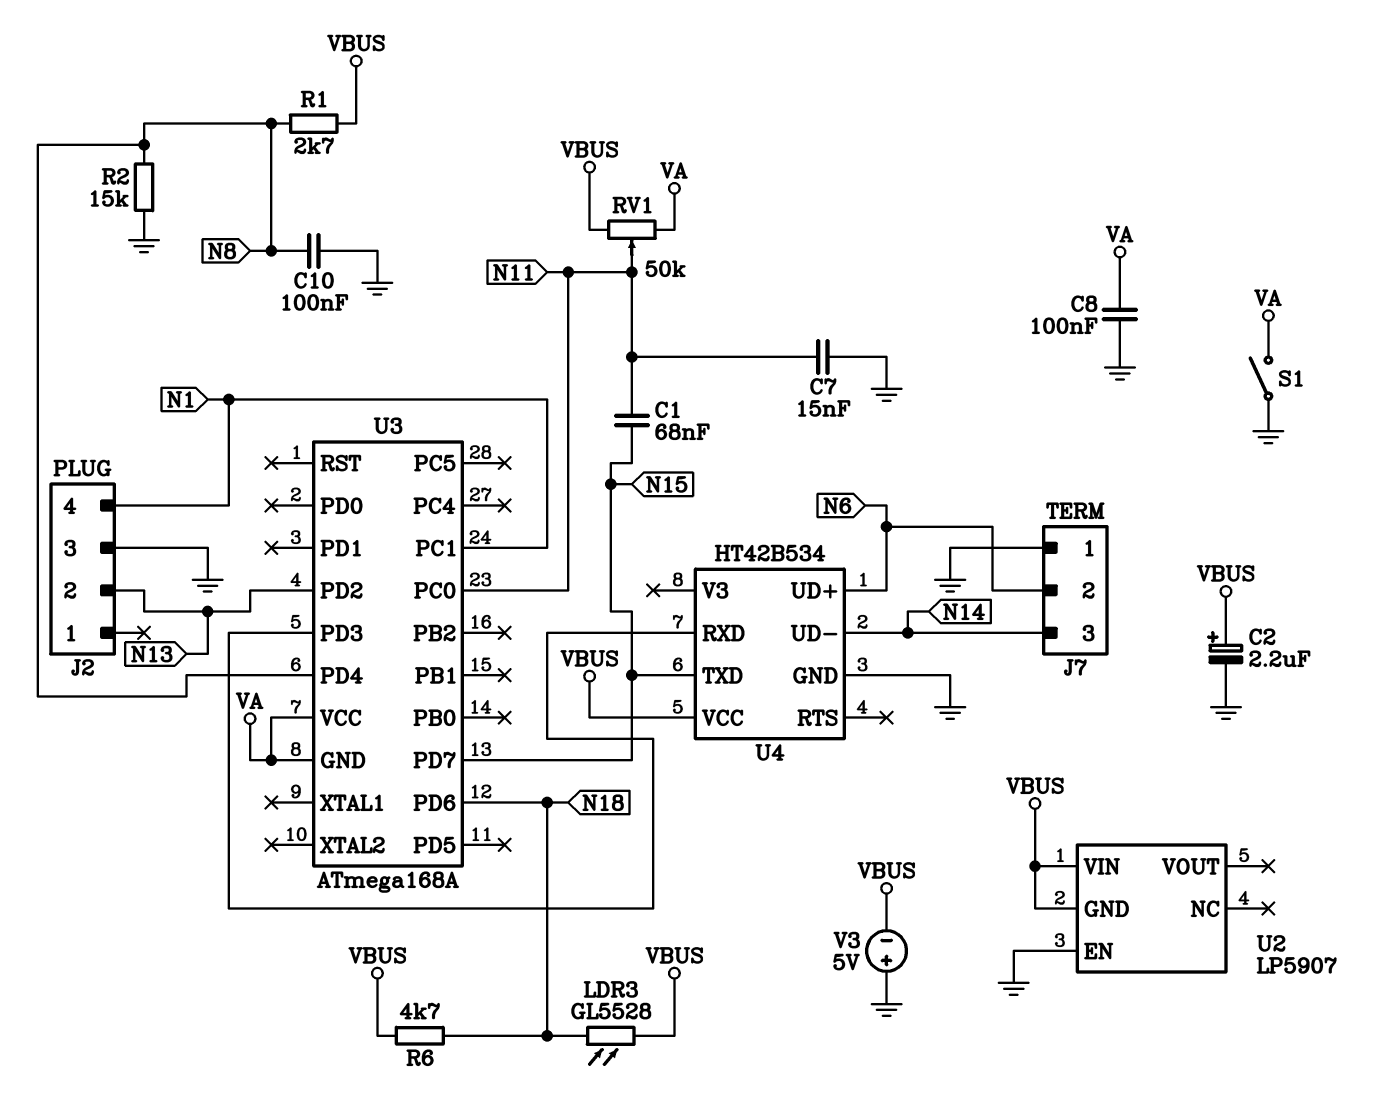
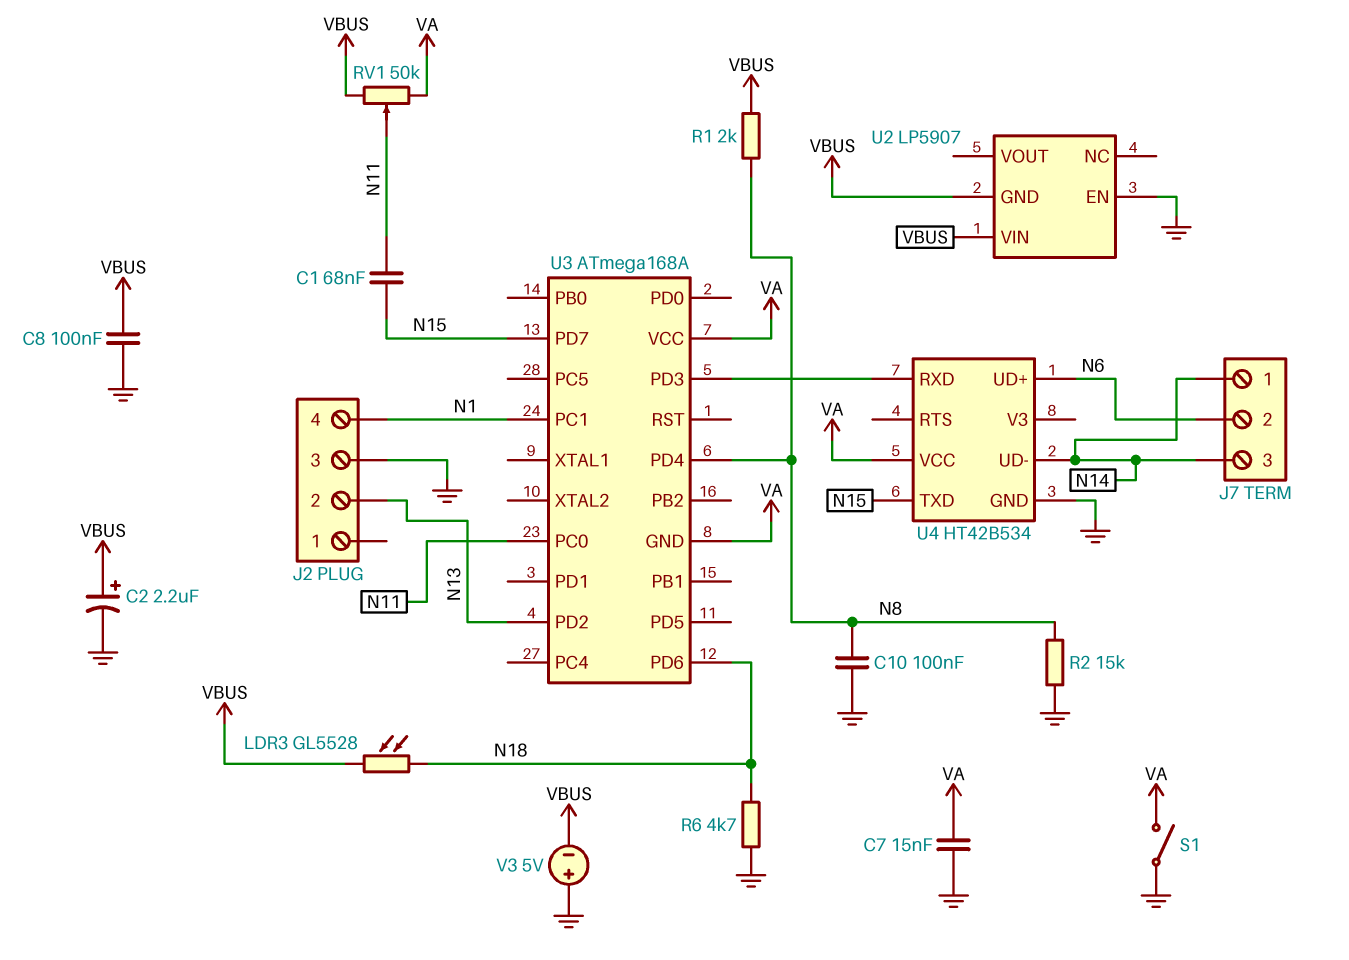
C7: 15nF (GND, N11) -> 15nF (GND, VA)
C8: 100nF (GND, VA) -> 100nF (GND, VBUS)
J7 pin 1: GND -> N14
R1: 2.7k (N8, VBUS) -> 2k (N8, VBUS)
R6: 4.7k (N18, VBUS) -> 4.7k (GND, N18)
U4 pin VCC: VBUS -> VA

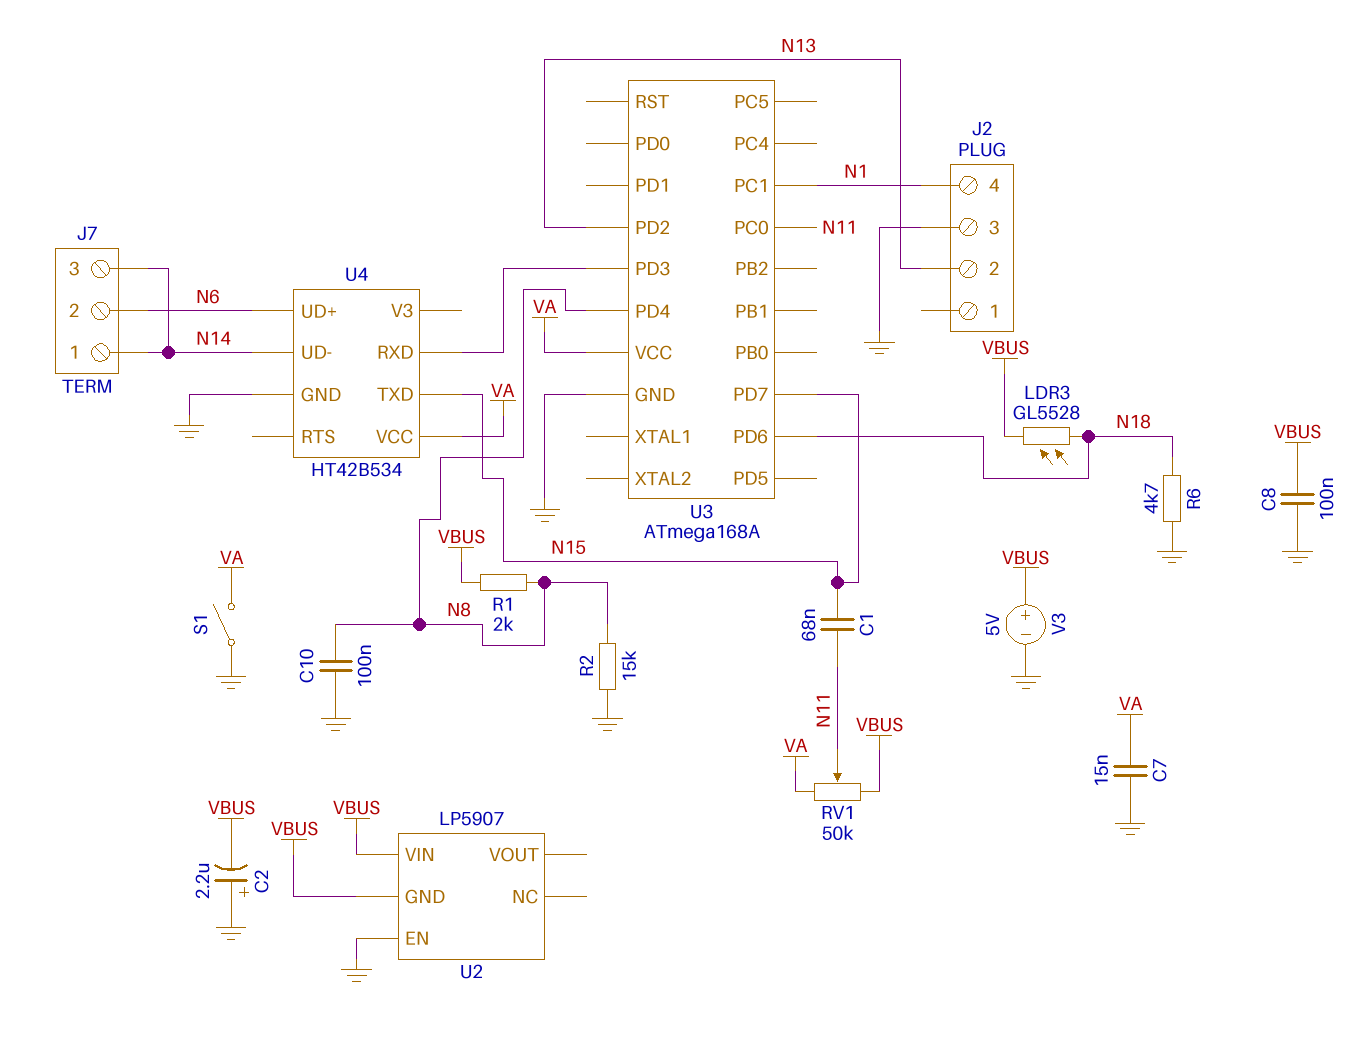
C2: 2.2uF (plus VBUS, minus GND) -> 2.2uF (plus GND, minus VBUS)
U3 pin GND: VA -> GND
V3: 5V (plus GND, minus VBUS) -> 5V (plus VBUS, minus GND)

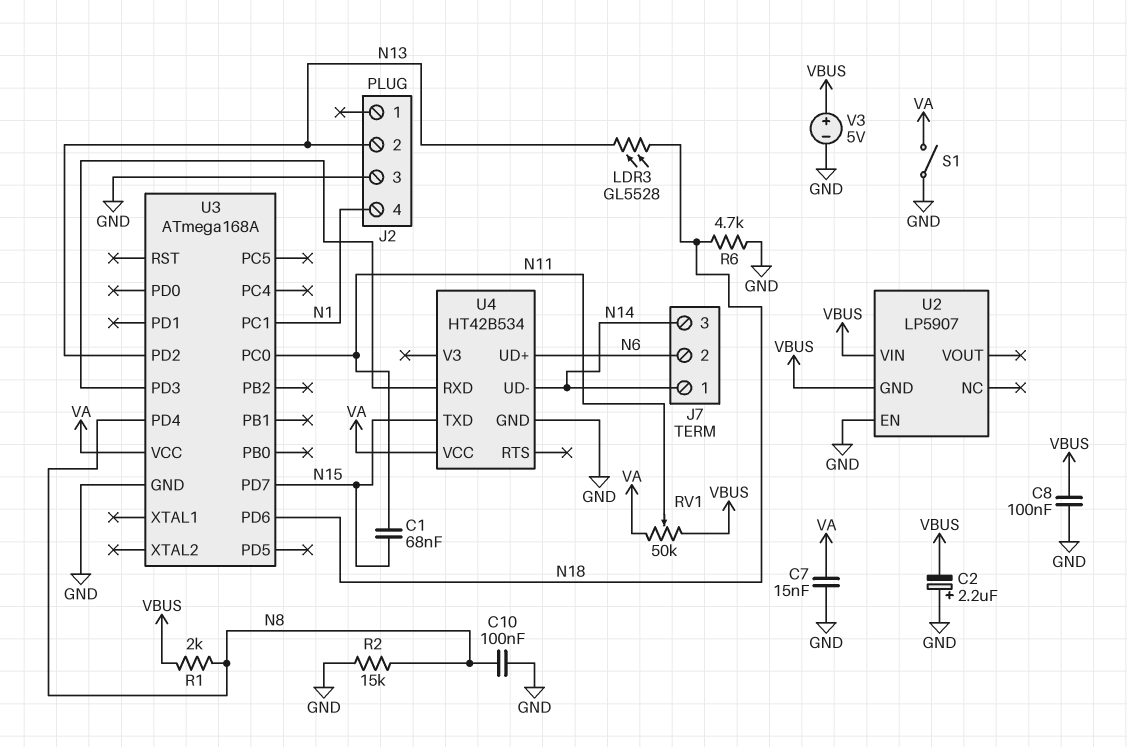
LDR3: GL5528 (N18, VBUS) -> GL5528 (N13, N18)

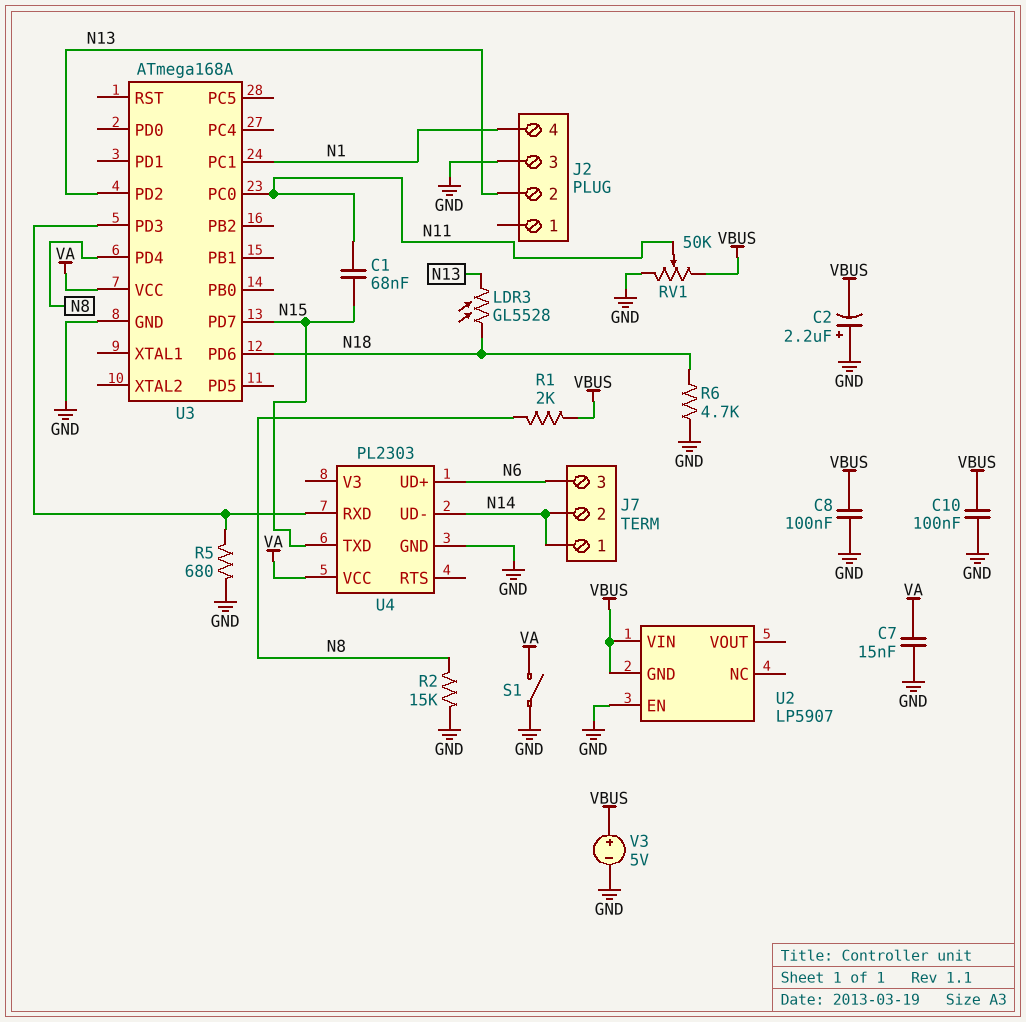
C10: 100nF (GND, N8) -> 100nF (GND, VBUS)
J7 pin 2: N6 -> N14
J7 pin 3: N14 -> N6
R5: none -> 680 (GND, U3/PD3)
RV1: 50k (VA, VBUS, wiper N11) -> 50k (GND, VBUS, wiper N11)
U4: HT42B534 -> PL2303

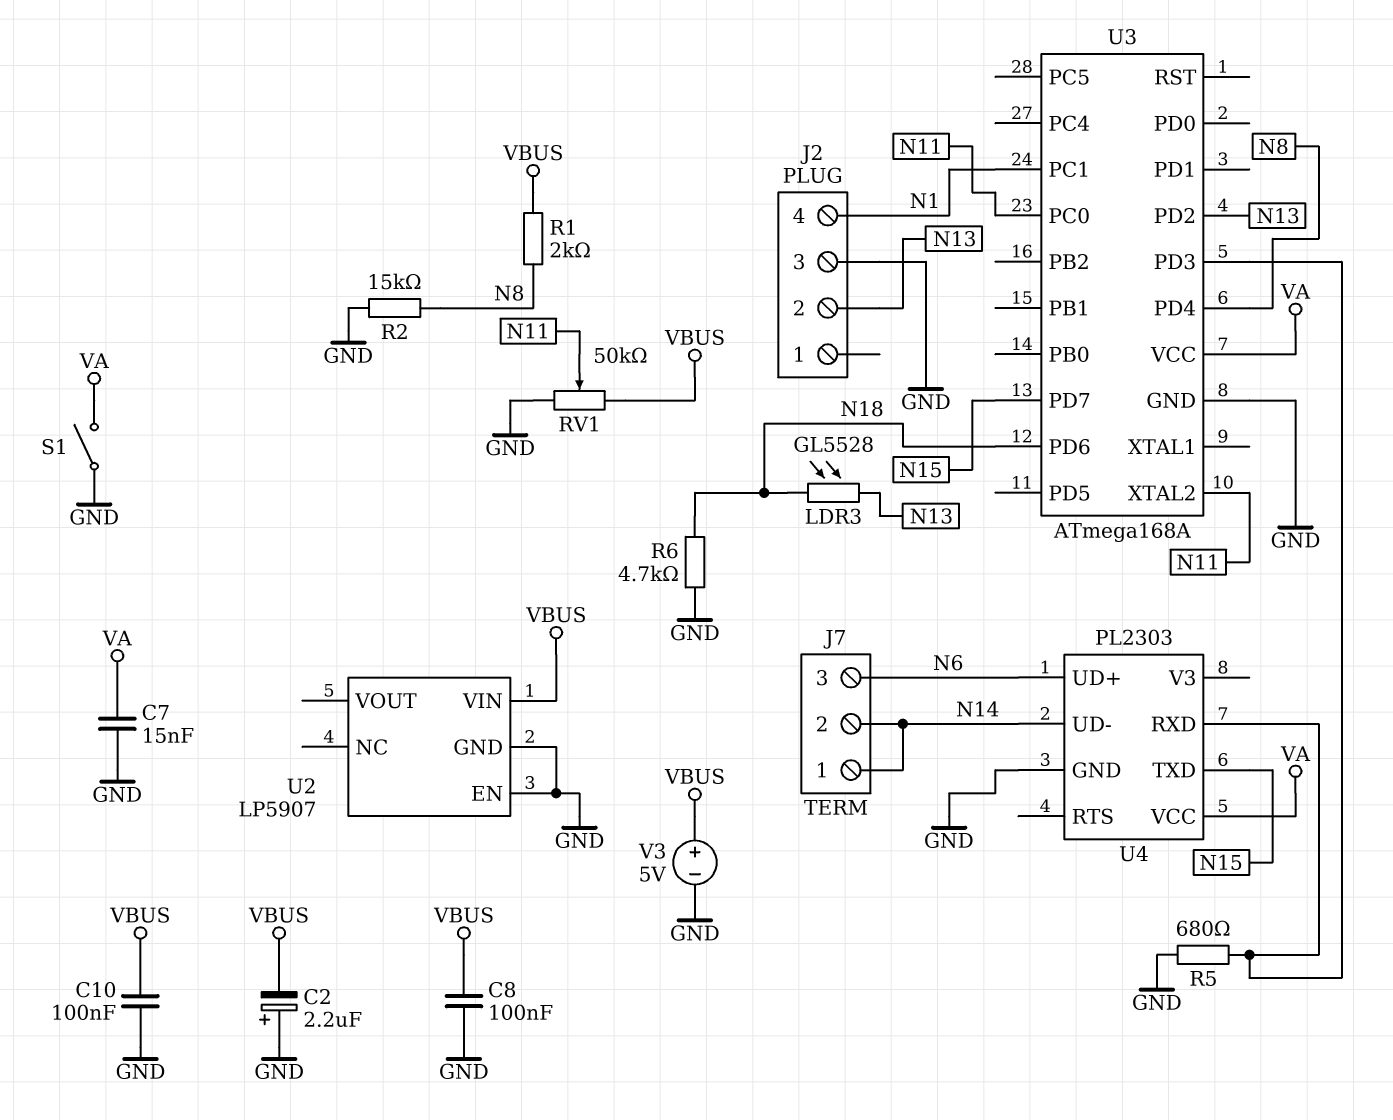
C1: 68nF (N11, N15) -> none
U2 pin GND: VBUS -> GND
U3 pin XTAL2: none -> N11

